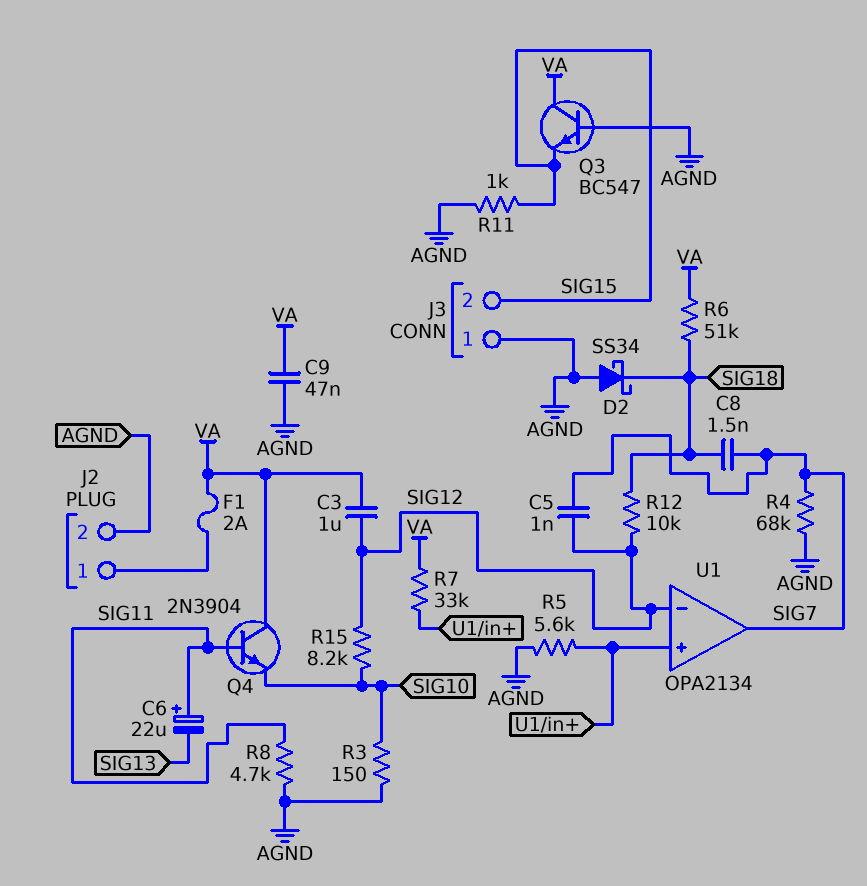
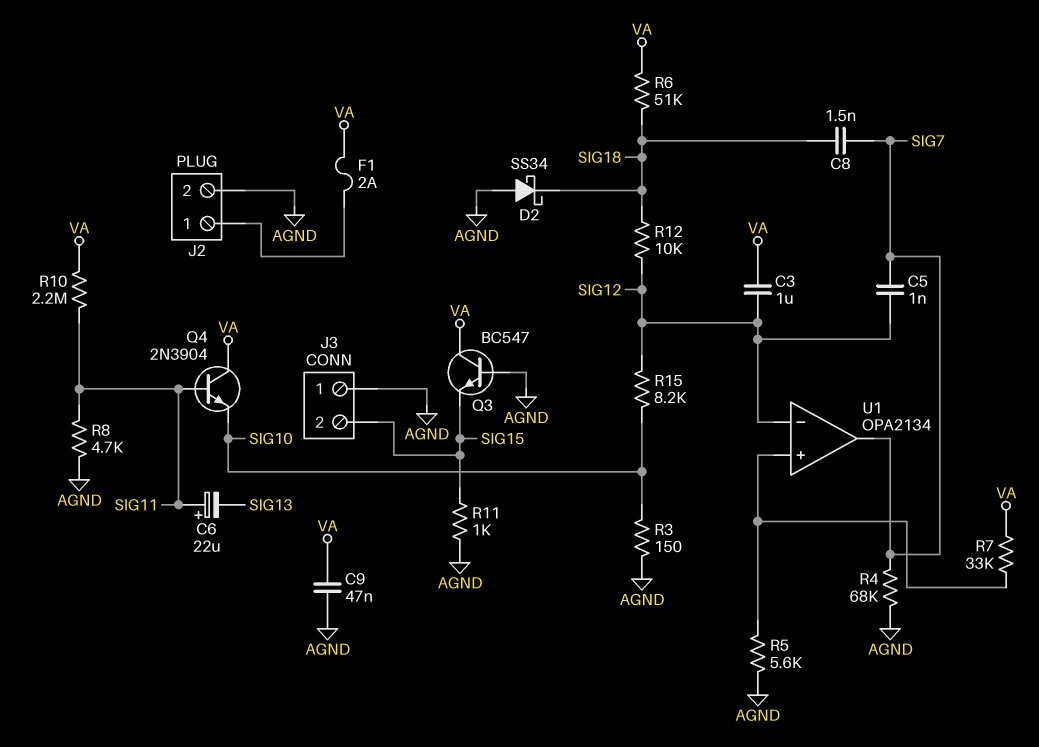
R10: none -> 2.2M (SIG11, VA)

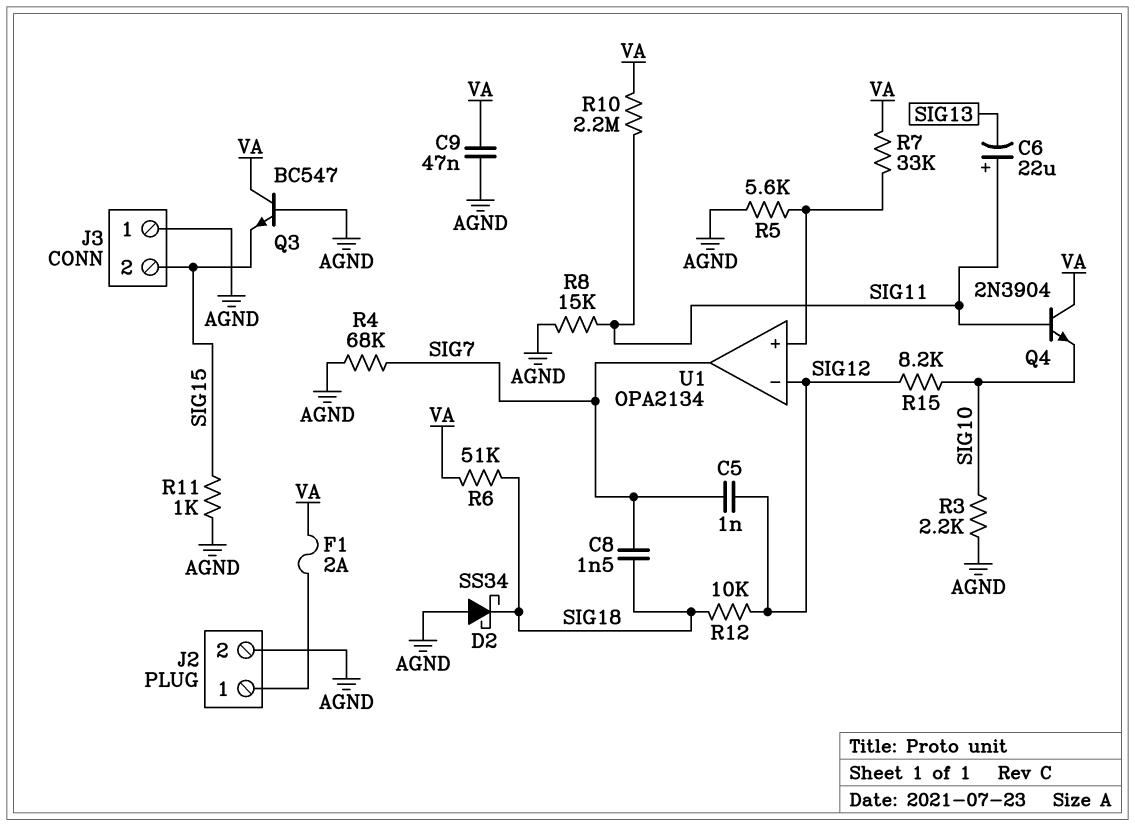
C3: 1uF (SIG12, VA) -> none
R3: 150 (AGND, SIG10) -> 2.2k (AGND, SIG10)
R8: 4.7k (AGND, SIG11) -> 15k (AGND, SIG11)

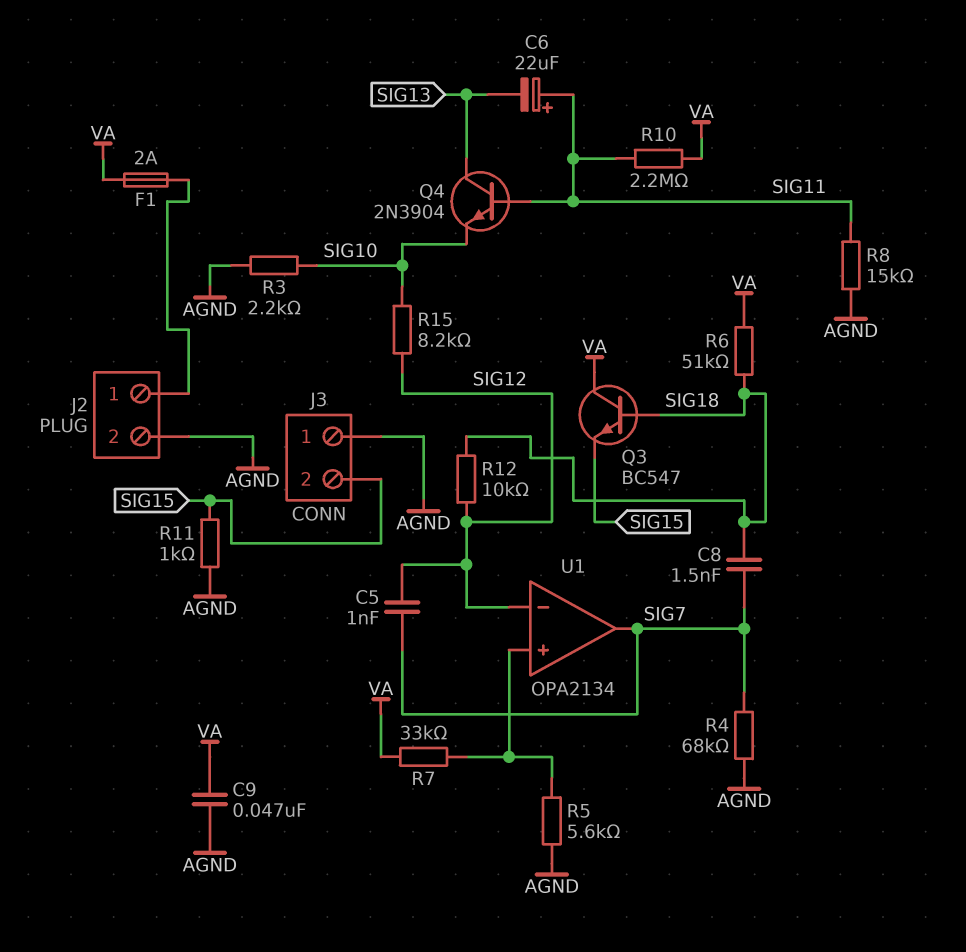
D2: schottky SS34 (A AGND, K SIG18) -> none
Q3: NPN BC547 (B AGND, C VA, E SIG15) -> NPN BC547 (B SIG18, C VA, E SIG15)
Q4: NPN 2N3904 (B SIG11, C VA, E SIG10) -> NPN 2N3904 (B SIG11, C SIG13, E SIG10)

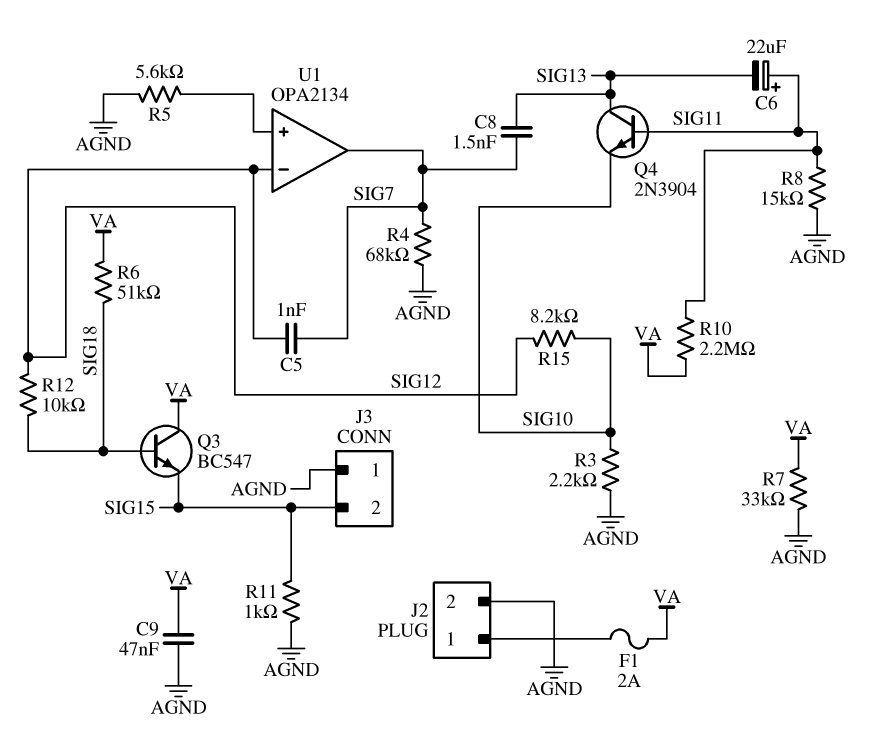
C8: 1.5nF (SIG7, SIG18) -> 1.5nF (SIG7, SIG13)
R7: 33k (U1/in+, VA) -> 33k (AGND, VA)

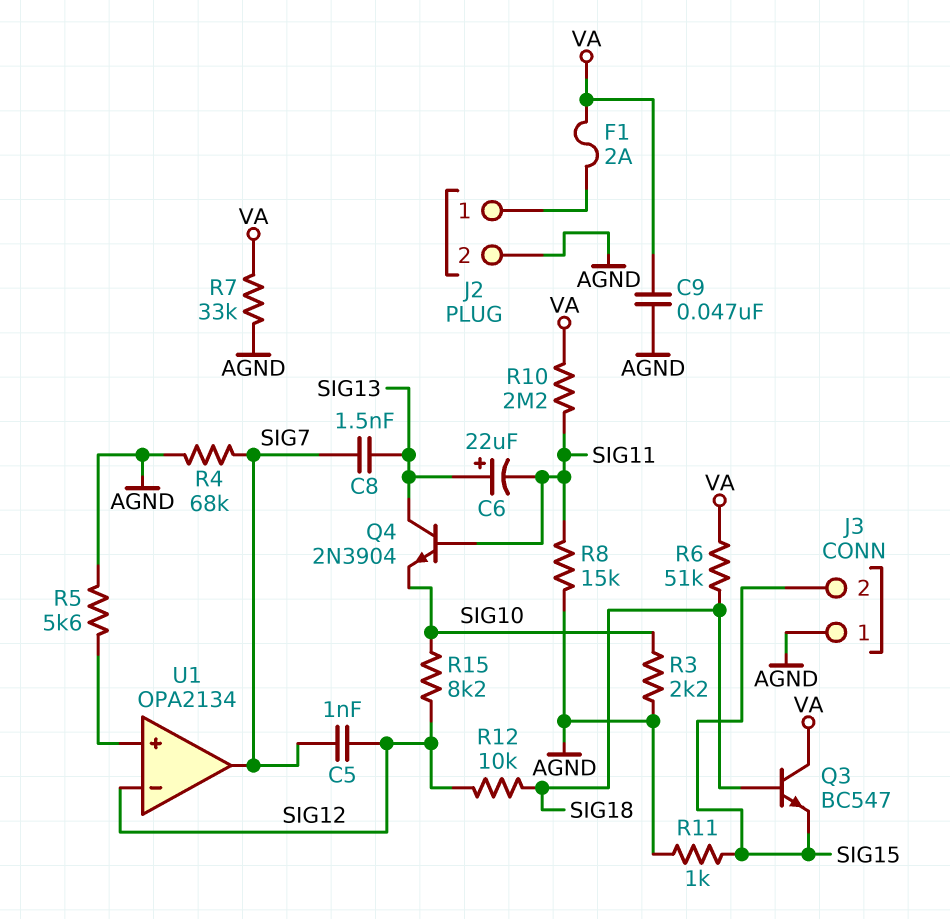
C6: 22uF (plus SIG11, minus SIG13) -> 22uF (plus SIG13, minus SIG11)

